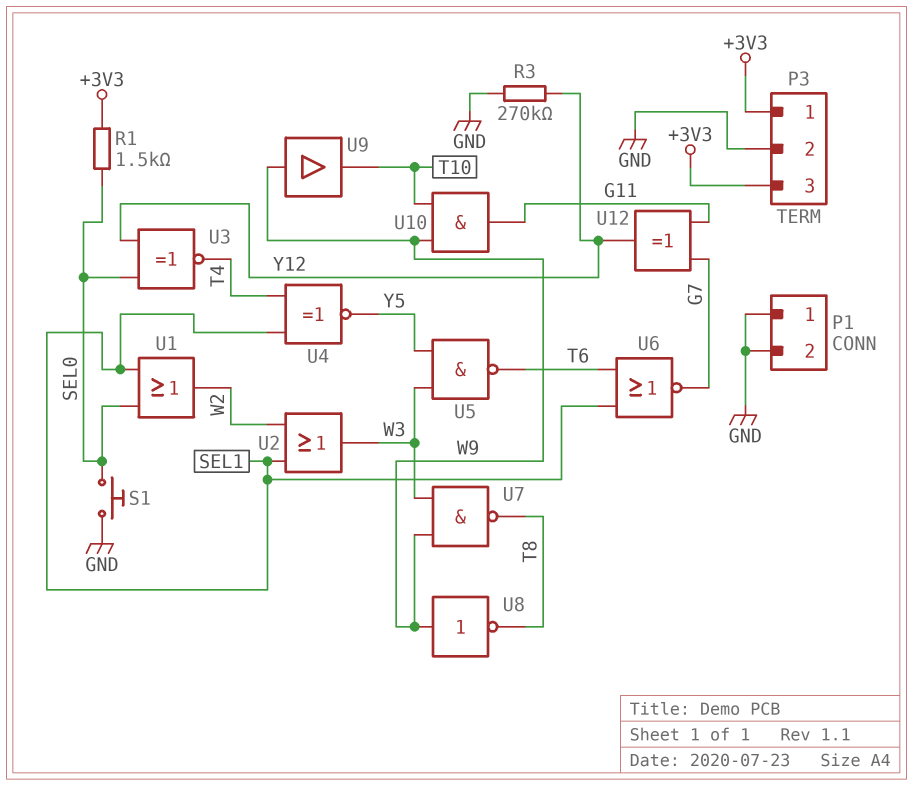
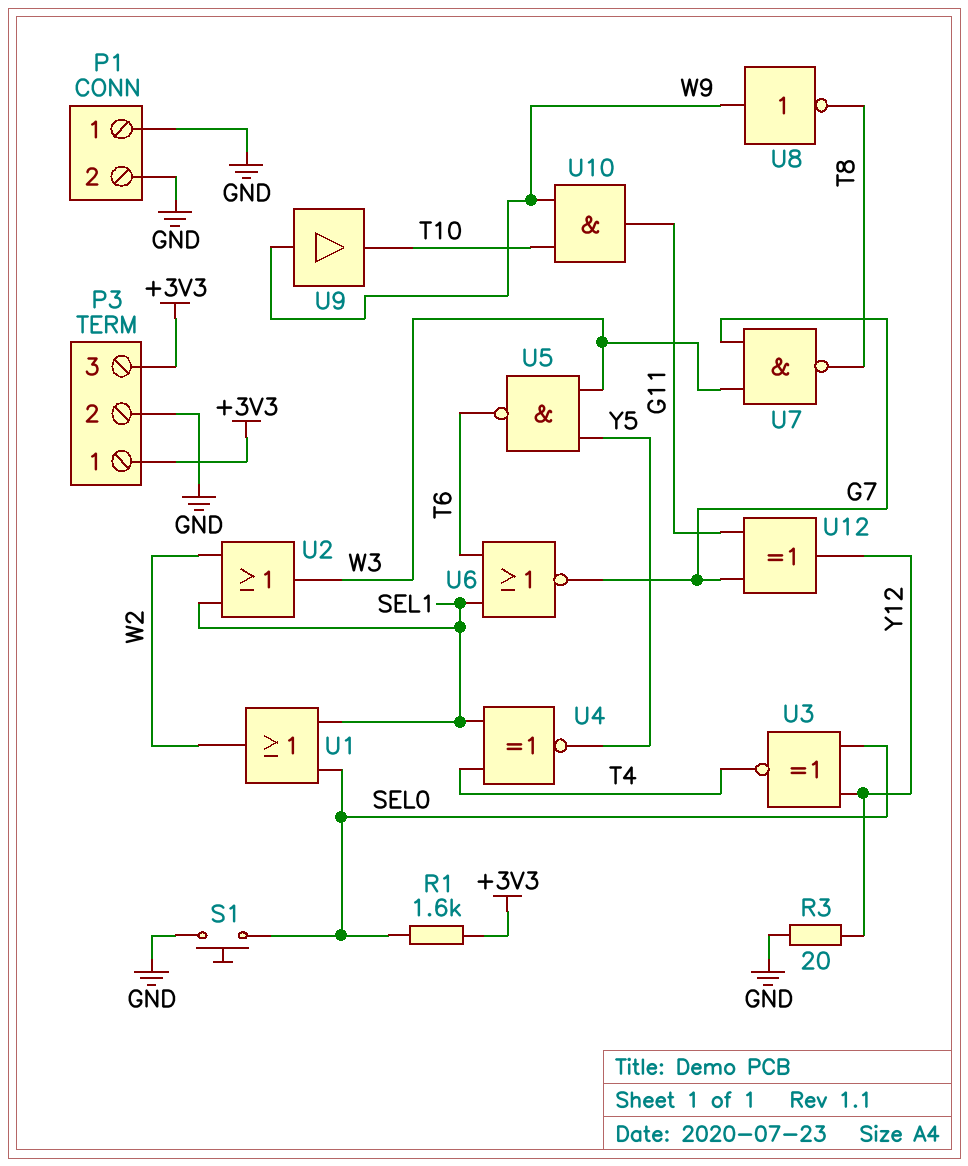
R1: 1.5k (+3V3, SEL0) -> 1.6k (+3V3, SEL0)
R3: 270k (GND, Y12) -> 20 (GND, Y12)
U7: NAND (in W3, in W9, out T8) -> NAND (in G7, in W3, out T8)

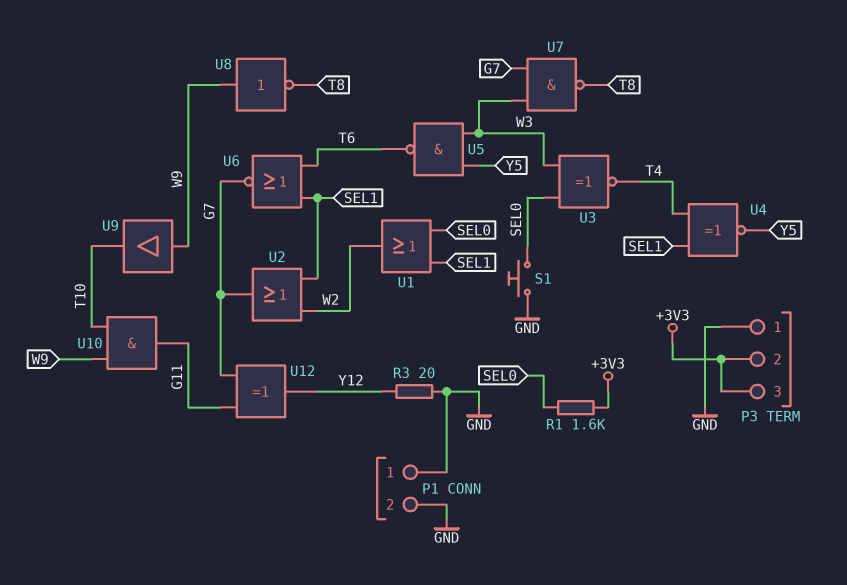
P3 pin 1: +3V3 -> GND
P3 pin 2: GND -> +3V3
U2: OR (in SEL1, in W2, out W3) -> OR (in SEL1, in W2, out G7)
U3: XNOR (in SEL0, in Y12, out T4) -> XNOR (in SEL0, in W3, out T4)

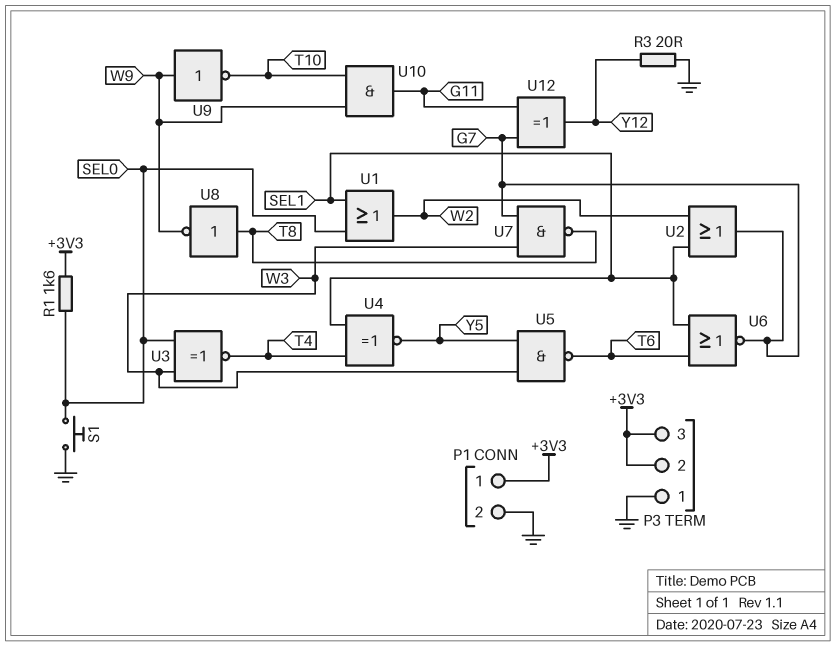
P1 pin 1: GND -> +3V3
U8: NOT (in W9, out T8) -> NOT (in T8, out W9)
U9: buffer (in W9, out T10) -> NOT (in W9, out T10)

